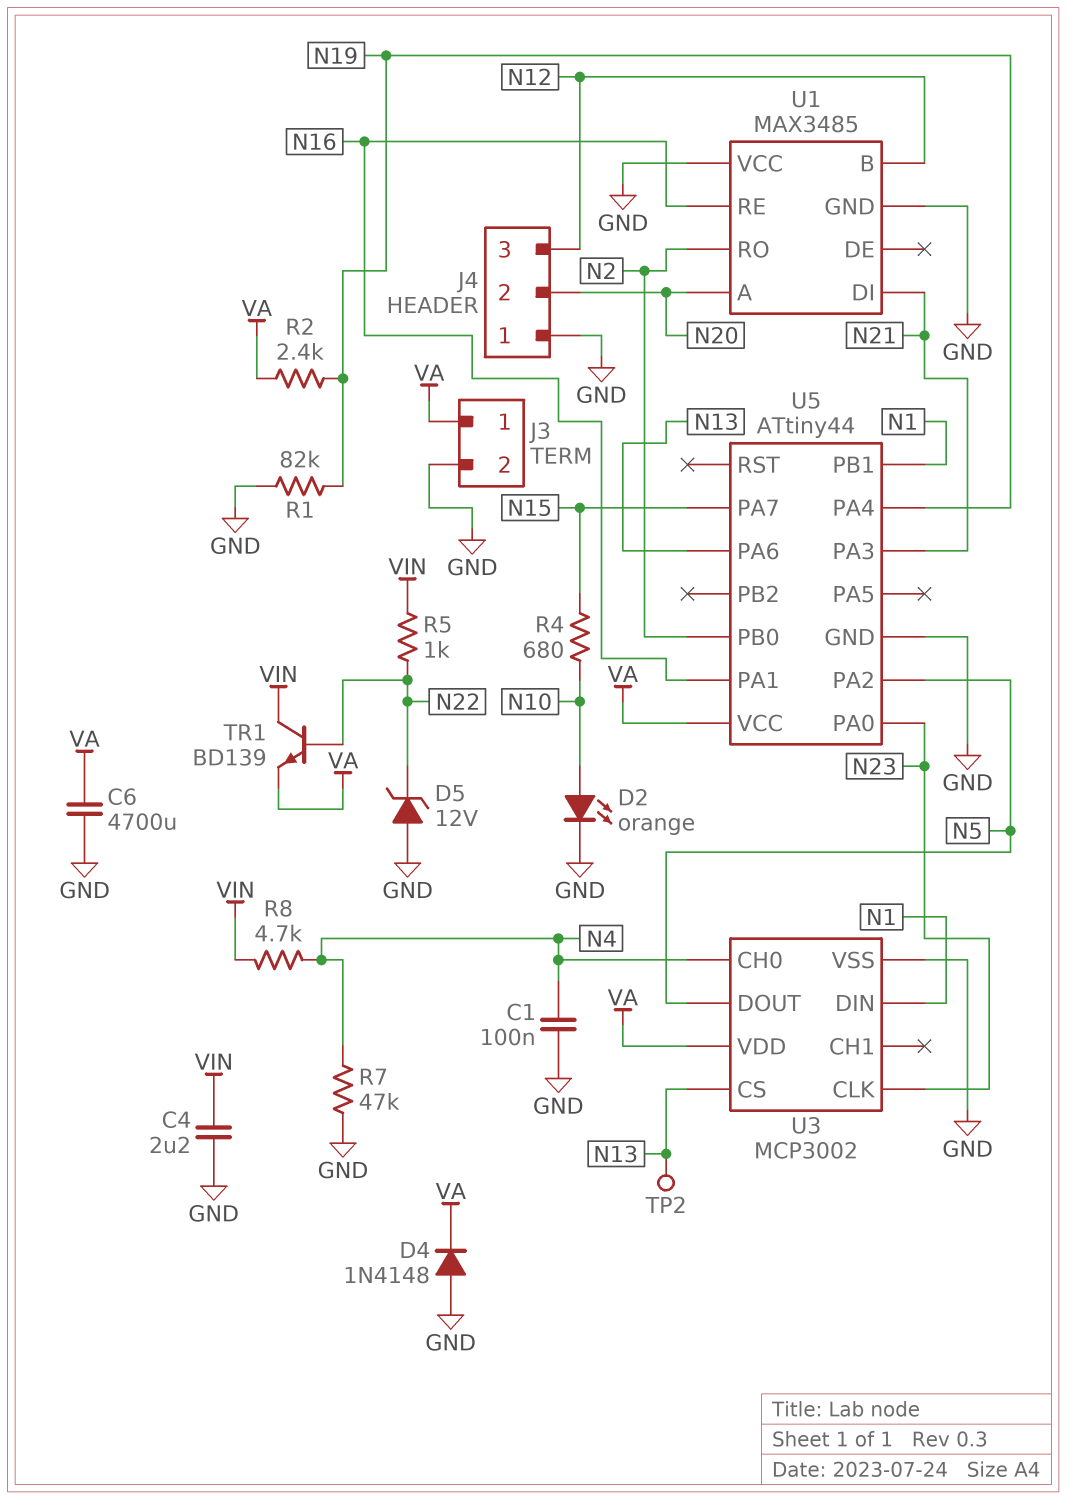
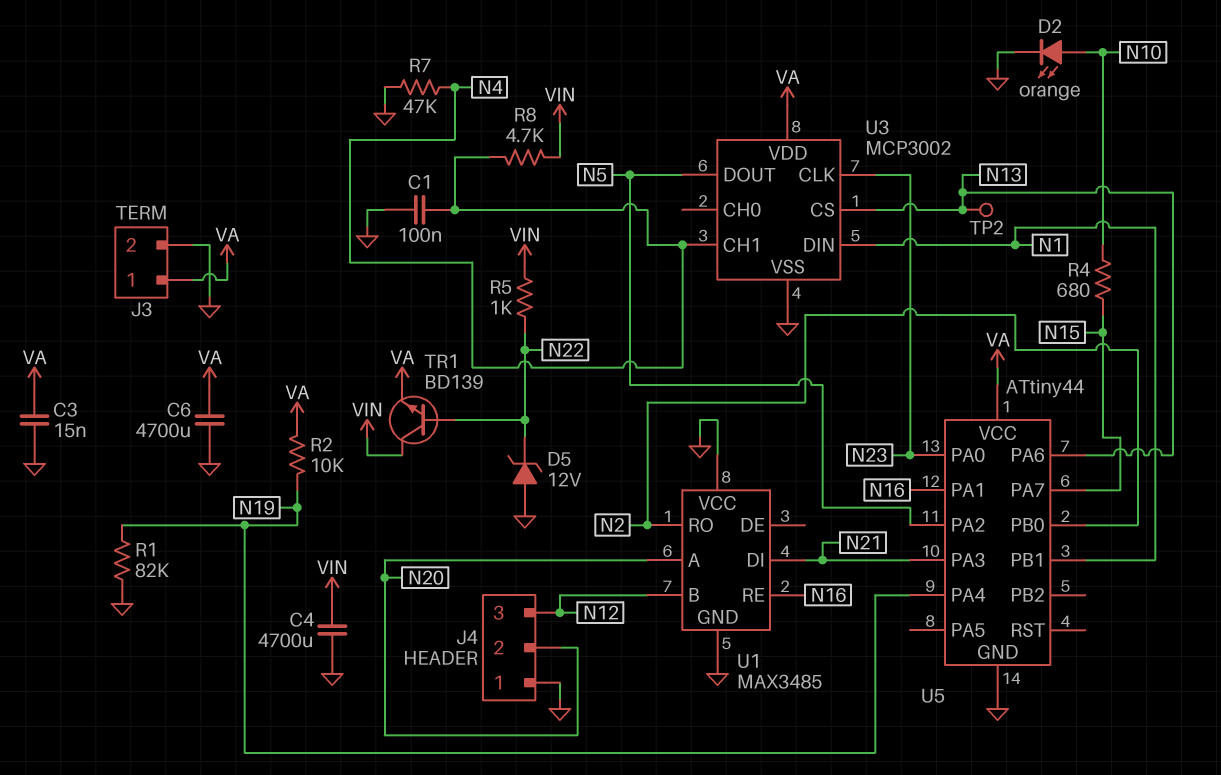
C3: none -> 15nF (GND, VA)
C4: 2.2uF (GND, VIN) -> 4700uF (GND, VIN)
D4: diode 1N4148 (A GND, K VA) -> none
R2: 2.4k (N19, VA) -> 10k (N19, VA)
U3 pin CH0: N4 -> none
U3 pin CH1: none -> N4

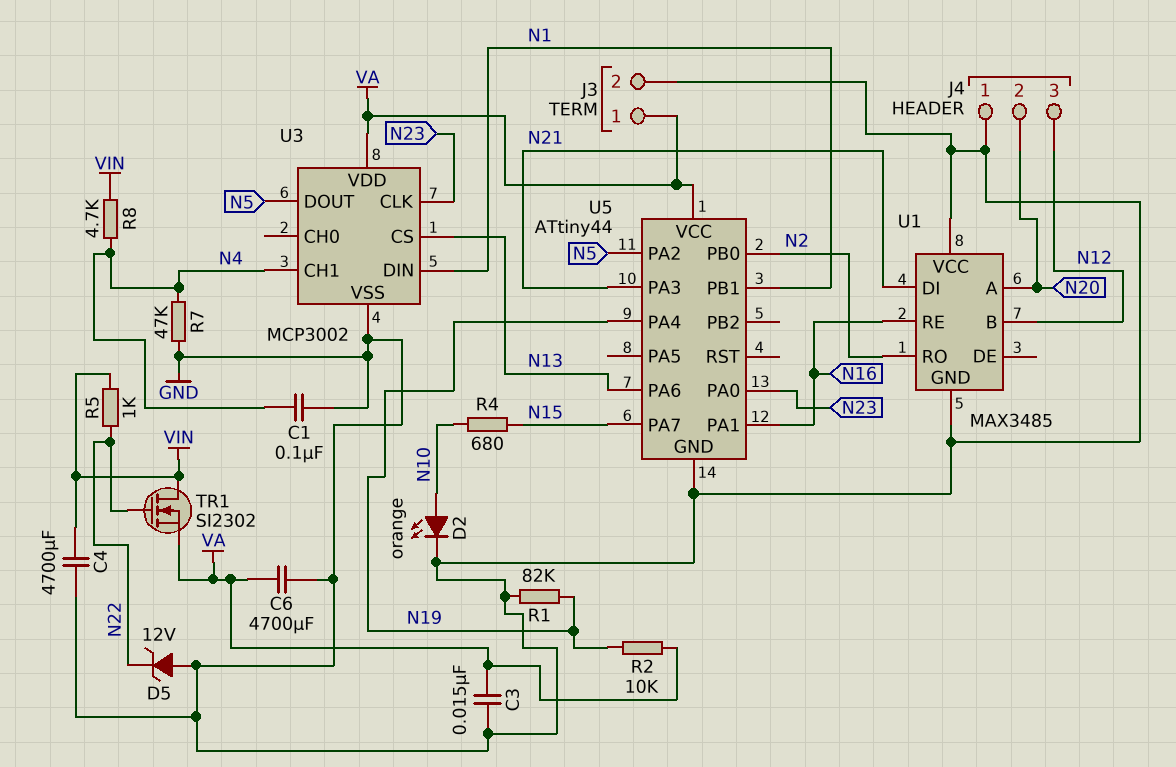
TP2: test point (N13) -> none
TR1: NPN BD139 (B N22, C VIN, E VA) -> NMOS SI2302 (G N22, D VIN, S VA)

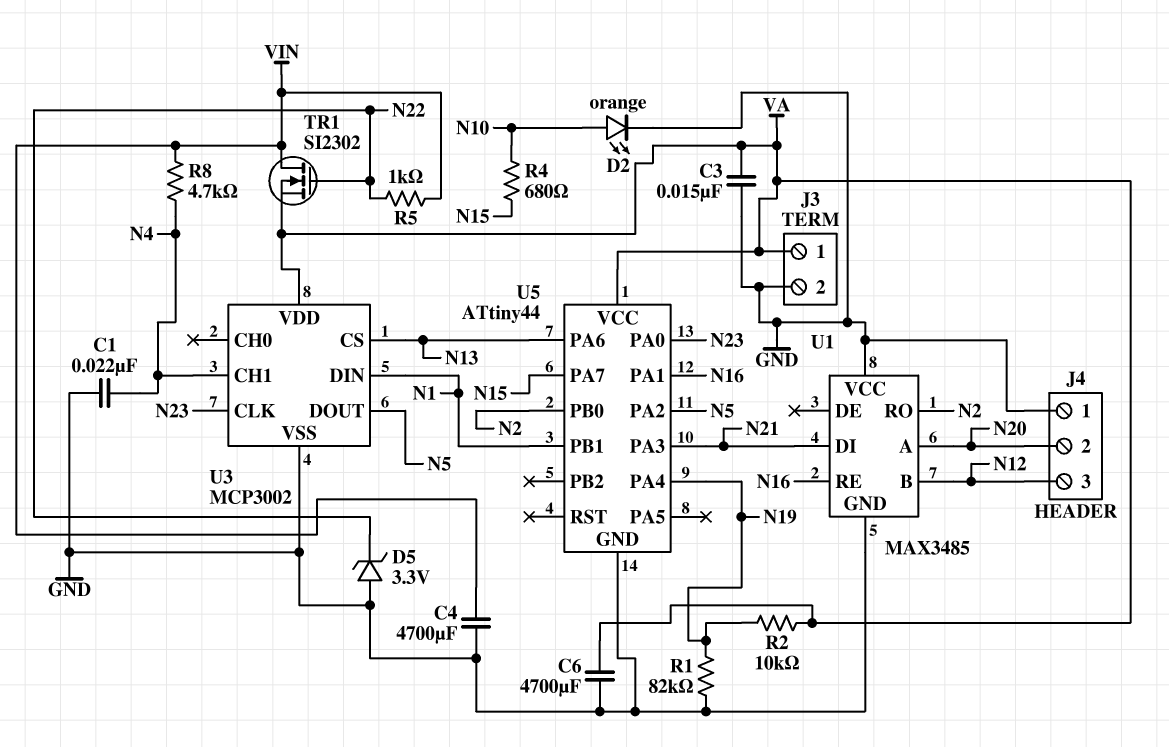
C1: 100nF (GND, N4) -> 22nF (GND, N4)
D5: zener 12V (A GND, K N22) -> zener 3.3V (A GND, K N22)
R7: 47k (GND, N4) -> none

